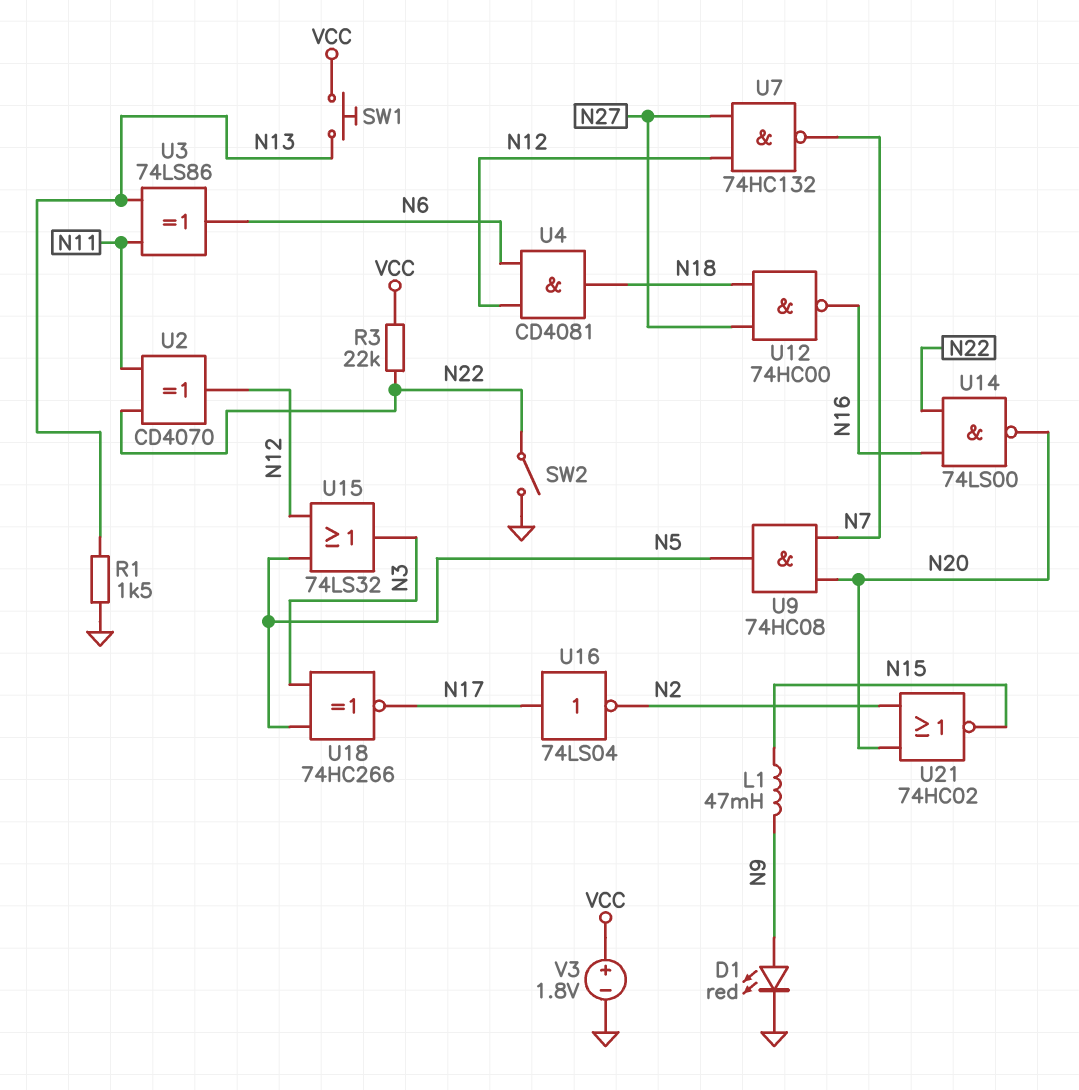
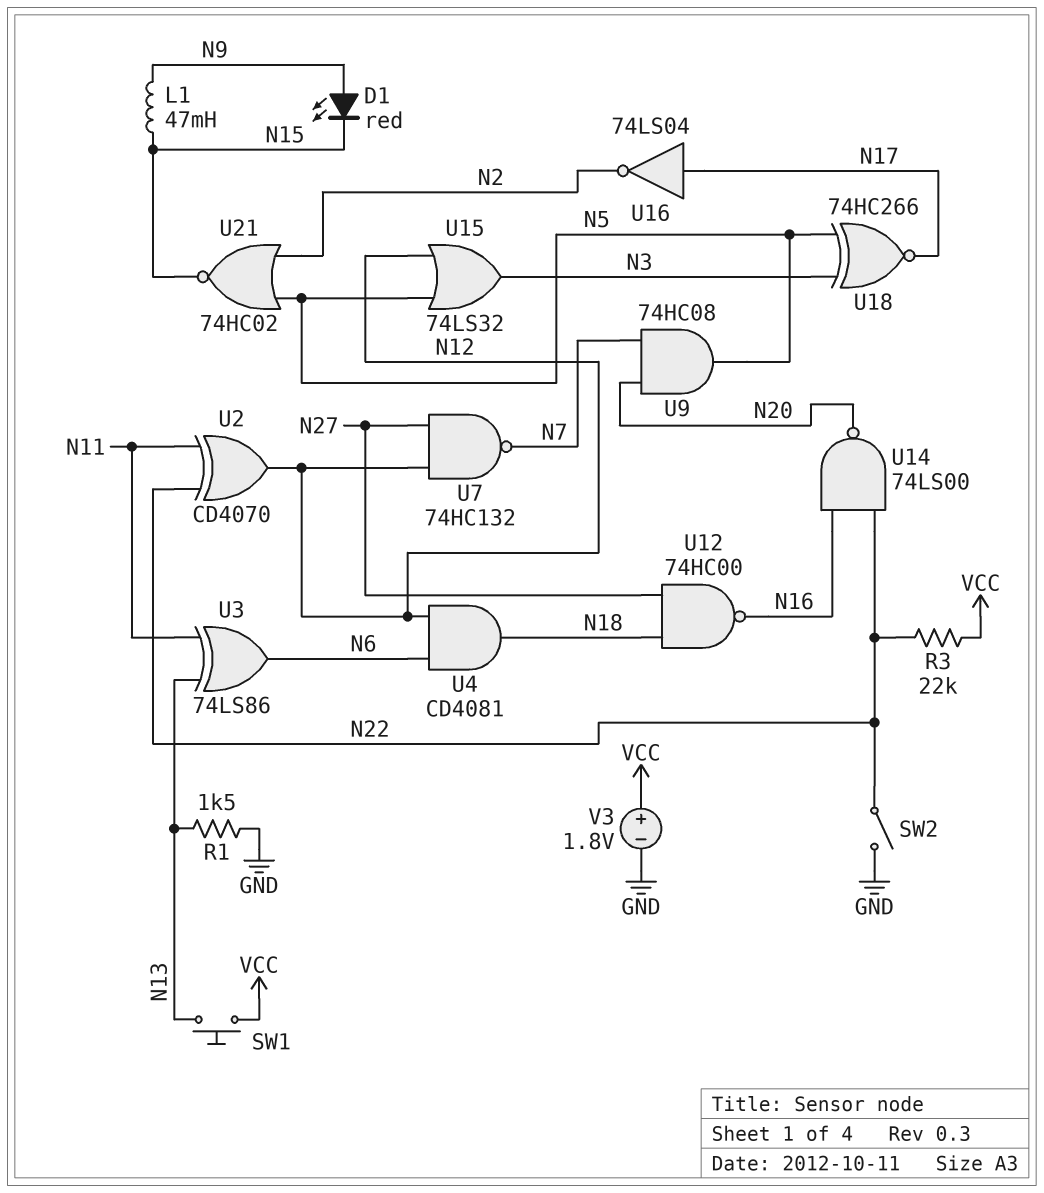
D1: LED red (A N9, K GND) -> LED red (A N9, K N15)
U21: NOR 74HC02 (in N2, in N20, out N15) -> NOR 74HC02 (in N2, in N5, out N15)

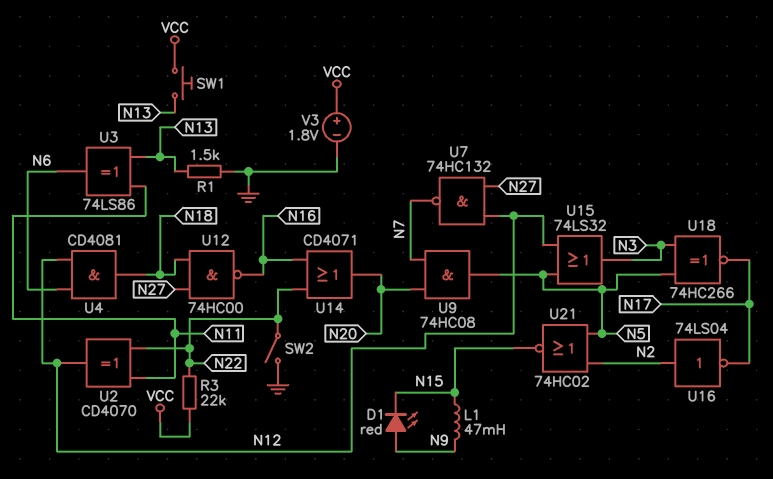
U14: NAND 74LS00 (in N16, in N22, out N20) -> OR CD4071 (in N16, in N22, out N20)
U16: NOT 74LS04 (in N17, out N2) -> NOT 74LS04 (in N2, out N17)

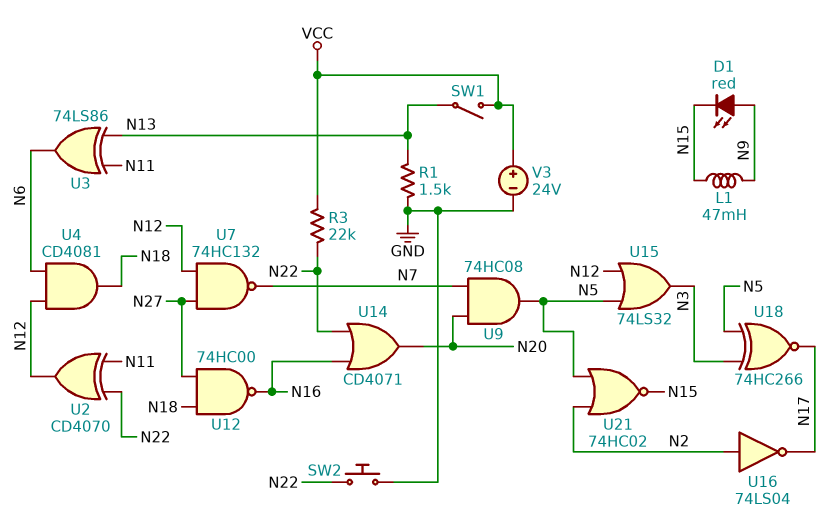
SW1: button (N13, VCC) -> switch (N13, VCC)
SW2: switch (GND, N22) -> button (GND, N22)
V3: 1.8V (plus VCC, minus GND) -> 24V (plus VCC, minus GND)

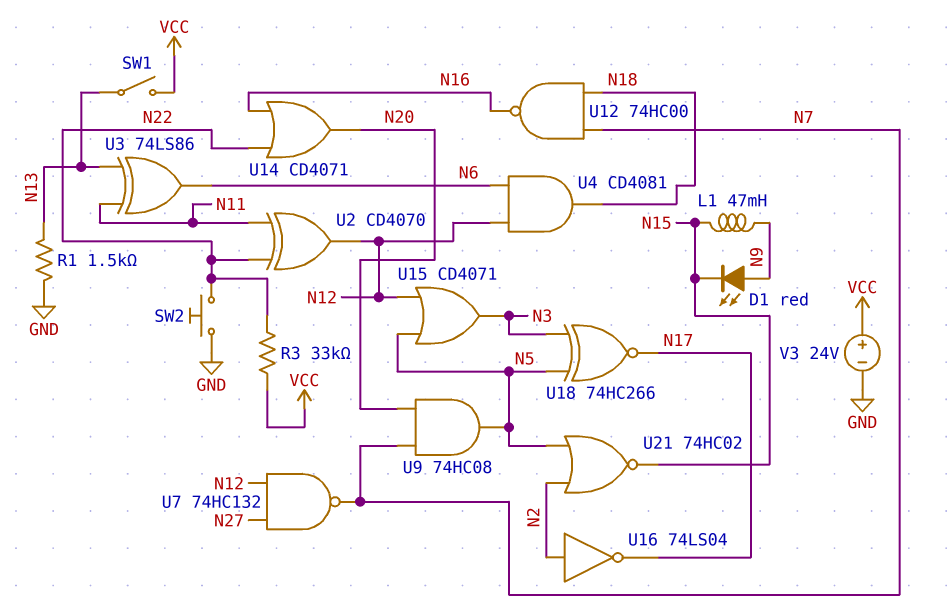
R3: 22k (N22, VCC) -> 33k (N22, VCC)
U12: NAND 74HC00 (in N18, in N27, out N16) -> NAND 74HC00 (in N7, in N18, out N16)
U15: OR 74LS32 (in N5, in N12, out N3) -> OR CD4071 (in N5, in N12, out N3)

